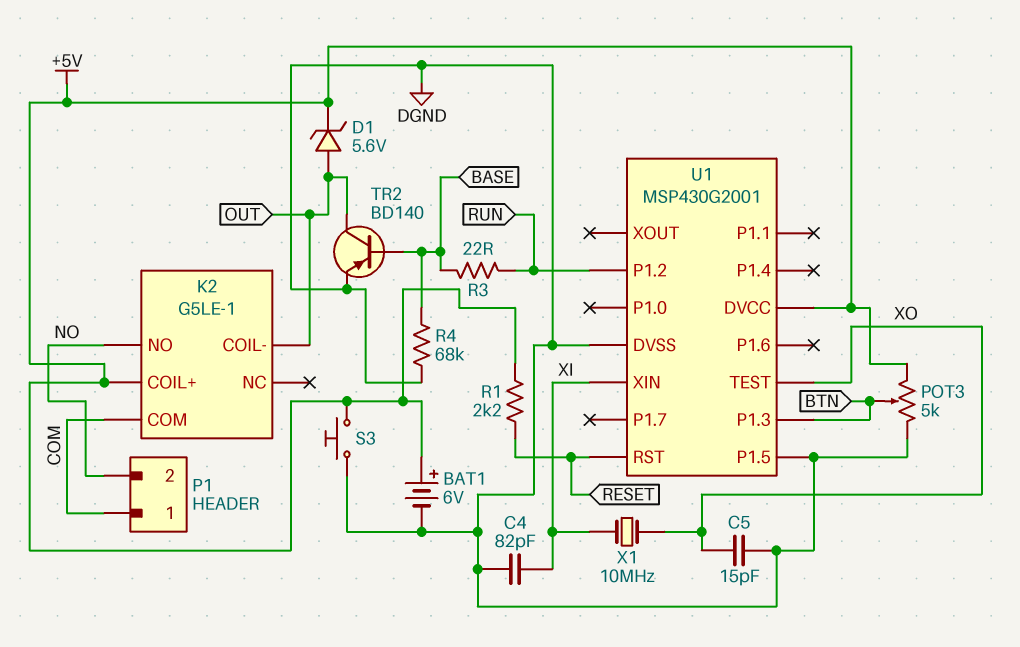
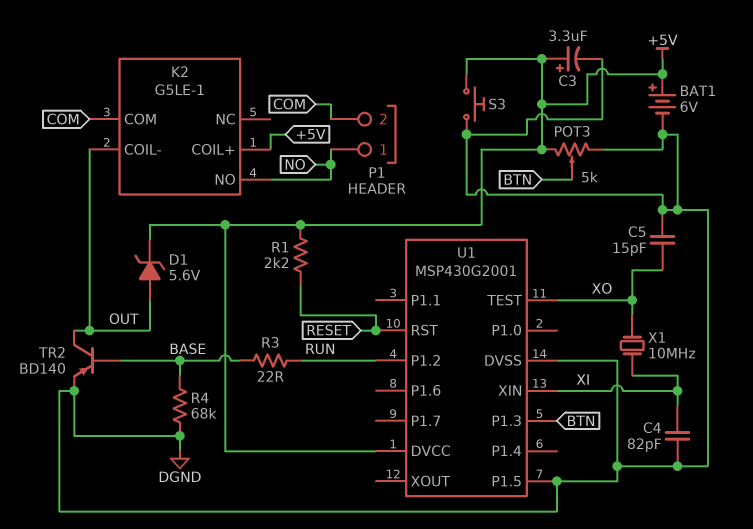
C3: none -> 3.3uF (plus +5V, minus DGND)
P1 pin 1: COM -> NO
P1 pin 2: NO -> COM

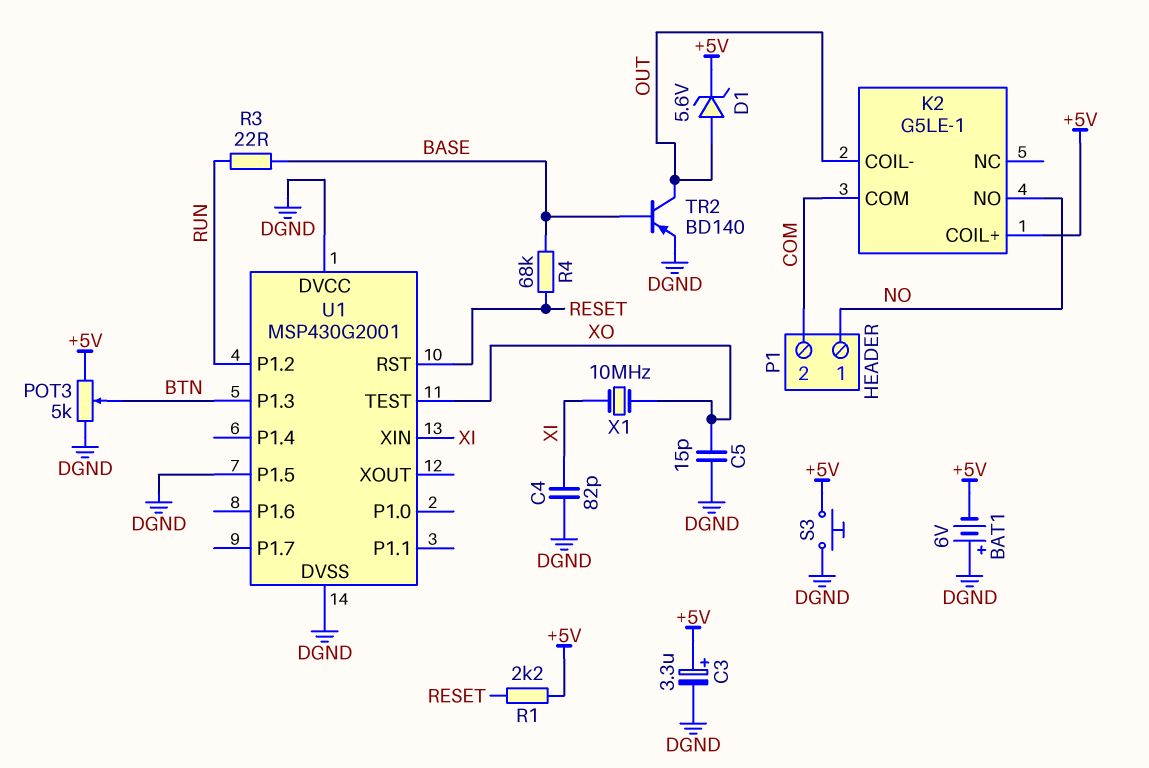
BAT1: 6V (plus +5V, minus DGND) -> 6V (plus DGND, minus +5V)
R4: 68k (BASE, DGND) -> 68k (BASE, RESET)
U1 pin DVCC: +5V -> DGND

